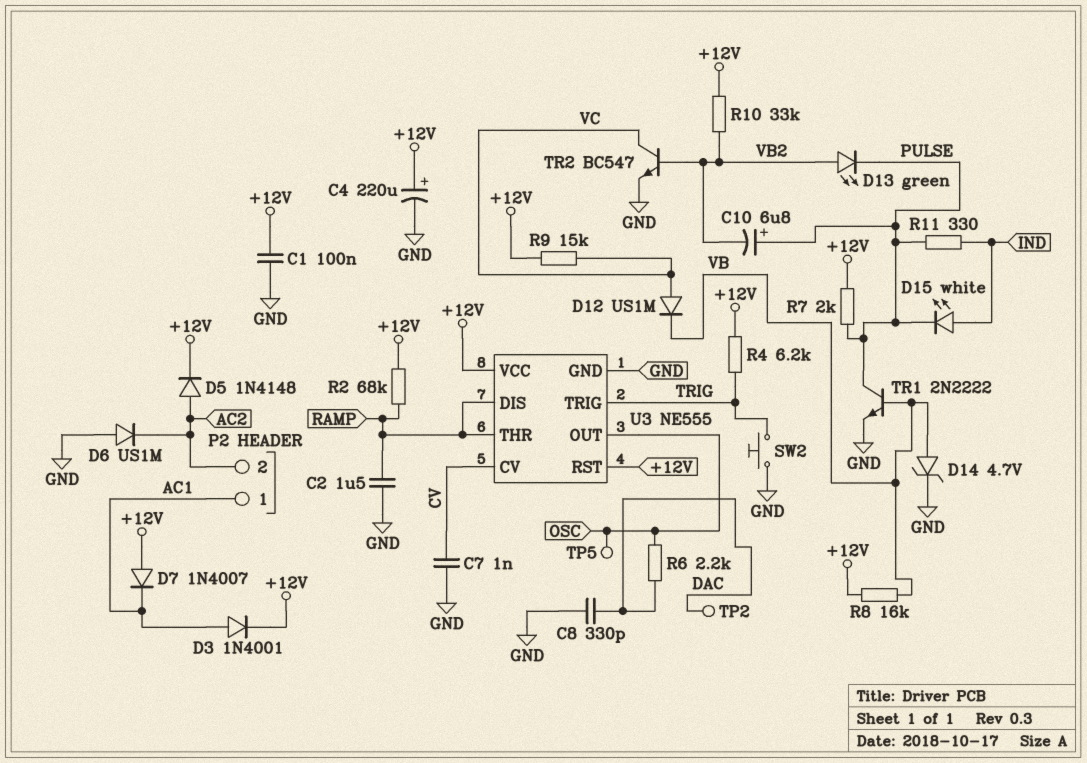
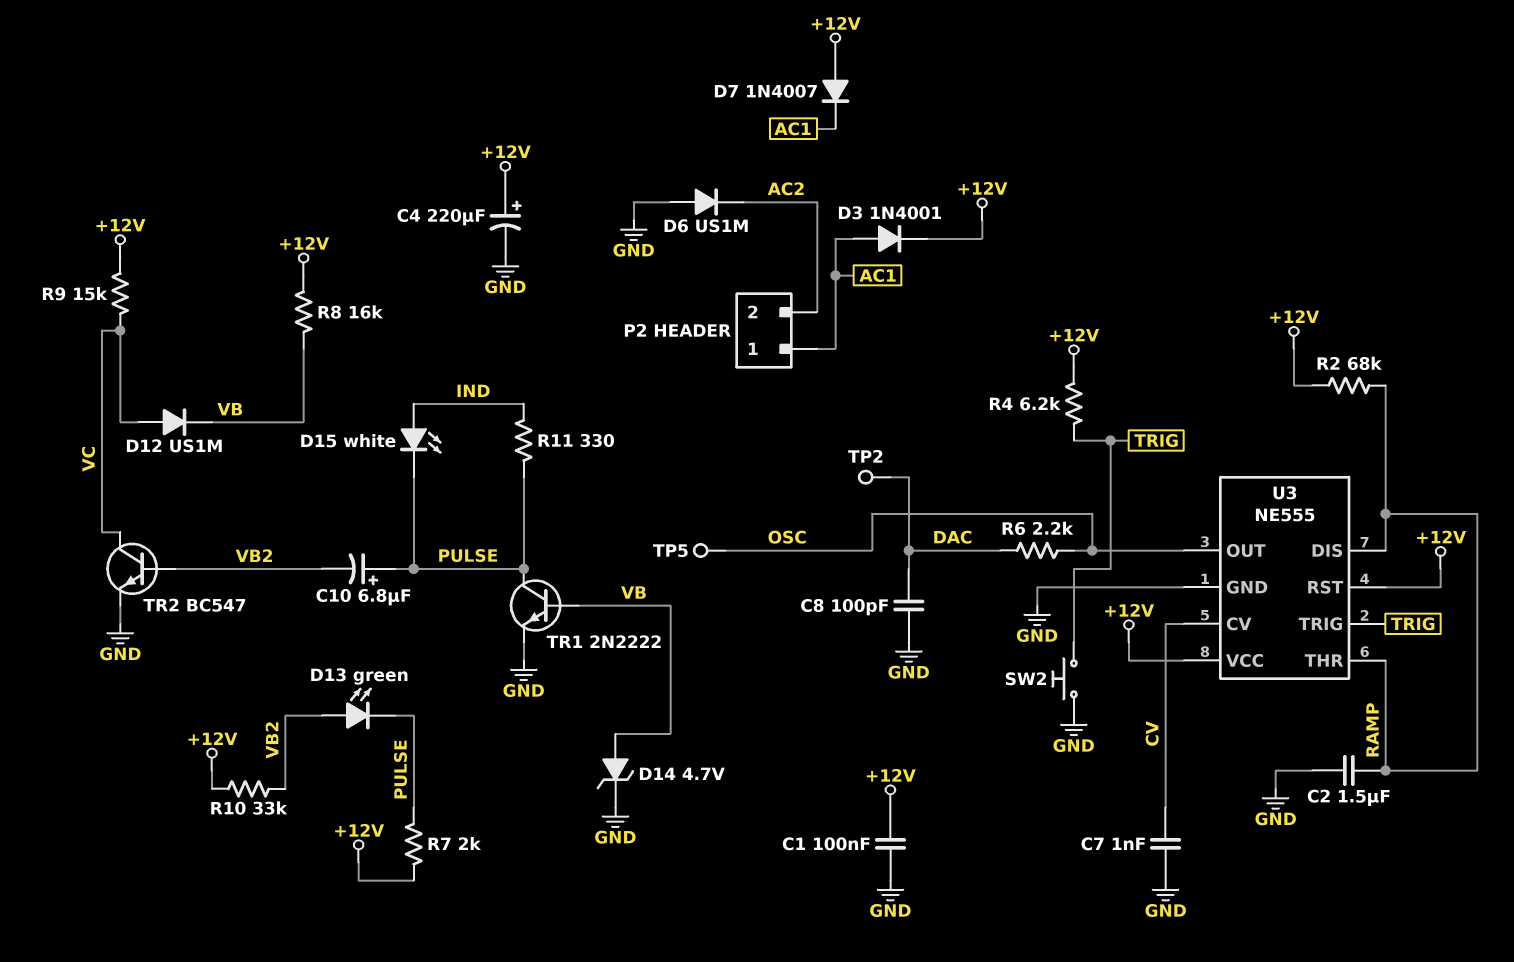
C8: 330pF (DAC, GND) -> 100pF (DAC, GND)
D5: diode 1N4148 (A AC2, K +12V) -> none

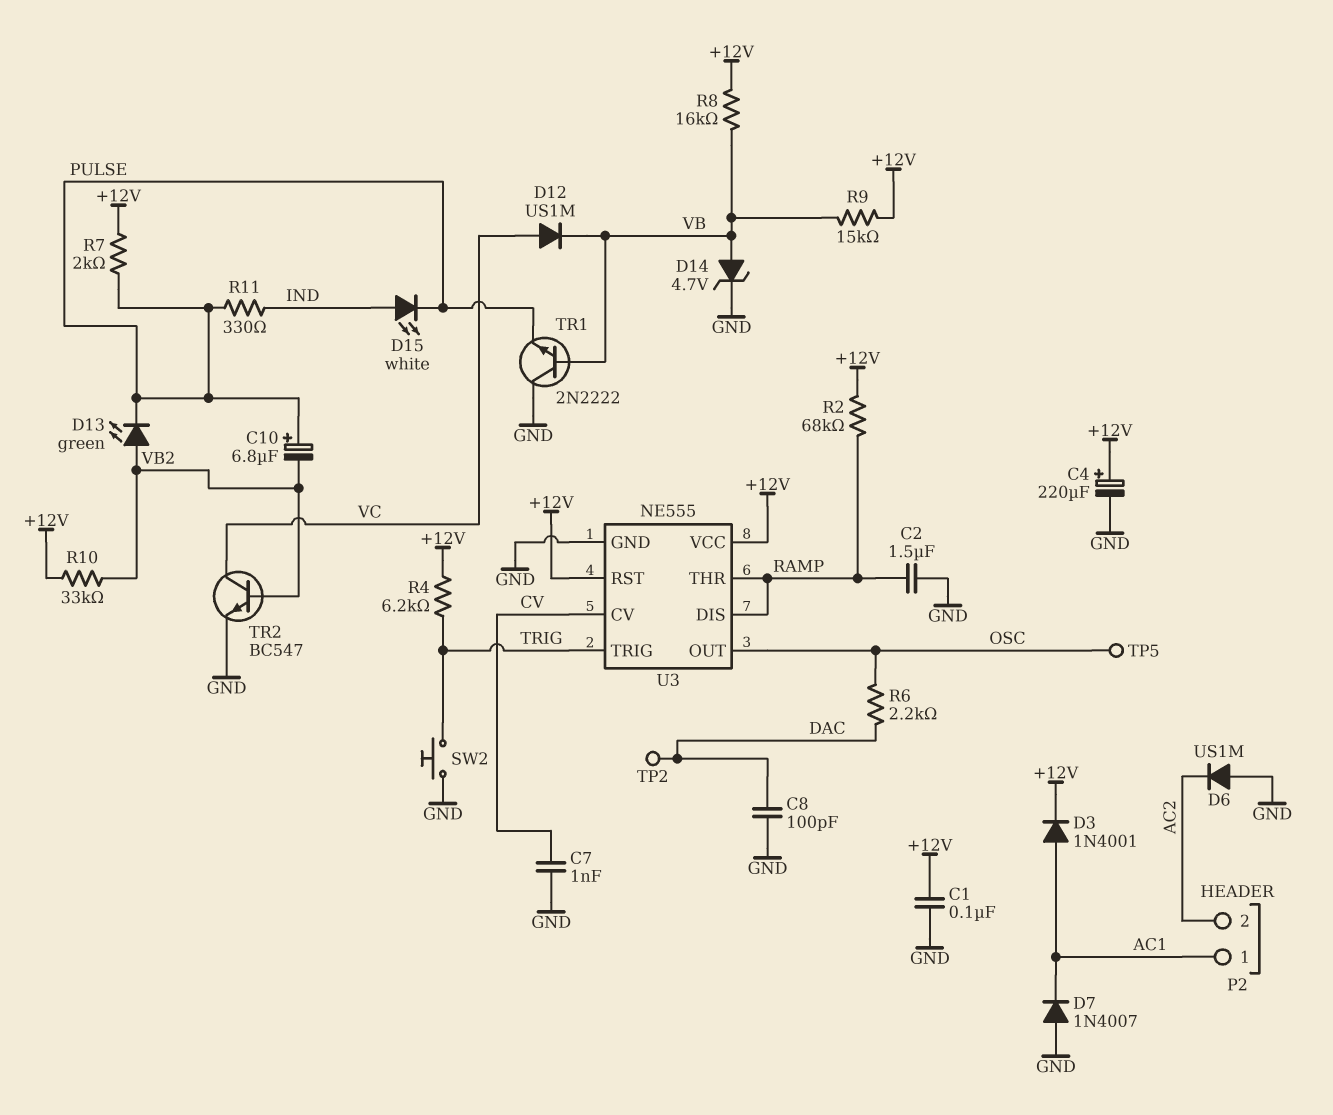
D7: diode 1N4007 (A +12V, K AC1) -> diode 1N4007 (A GND, K AC1)
R9: 15k (+12V, VC) -> 15k (+12V, VB)
TR1: NPN 2N2222 (B VB, C PULSE, E GND) -> NPN 2N2222 (B VB, C GND, E PULSE)

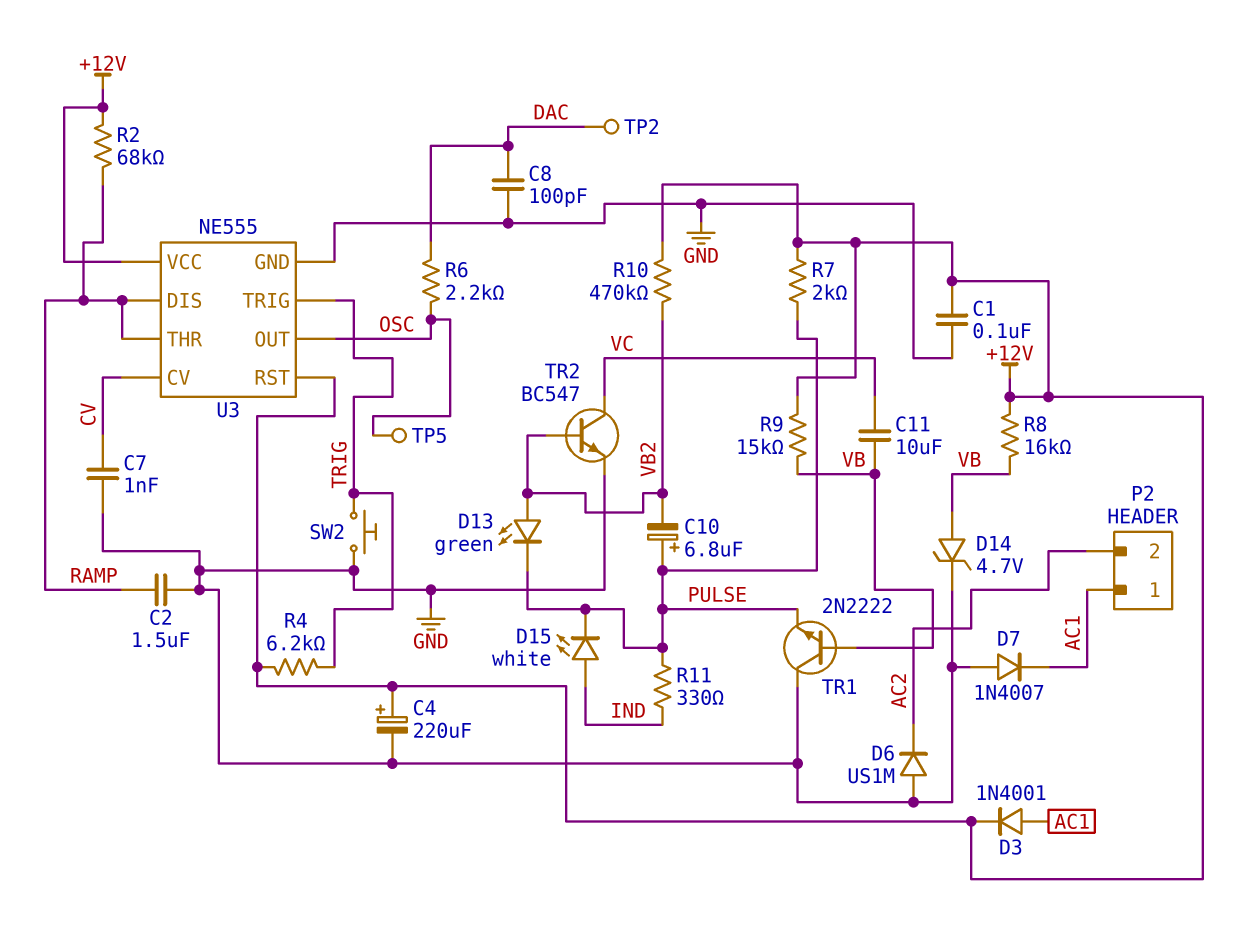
C11: none -> 10uF (VB, VC)
D12: diode US1M (A VC, K VB) -> none
R10: 33k (+12V, VB2) -> 470k (+12V, VB2)

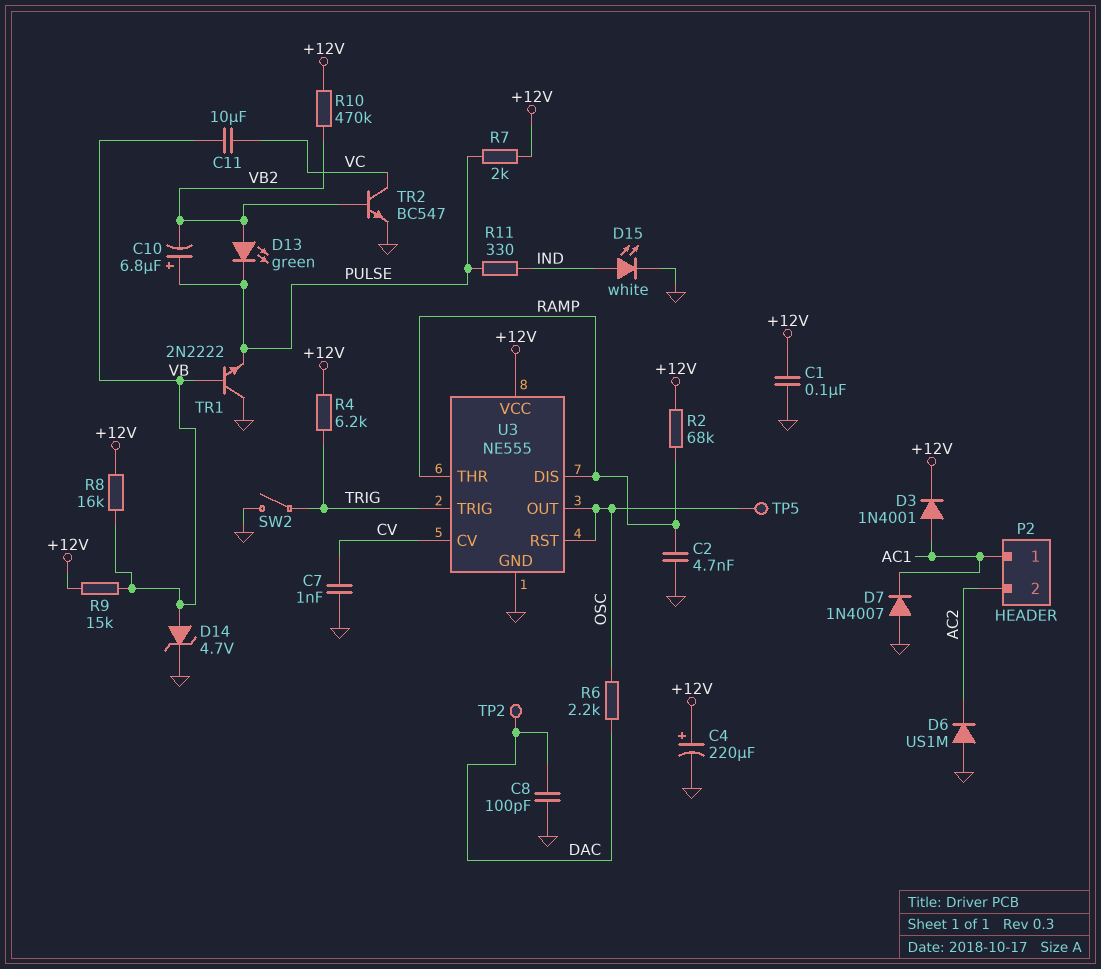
C2: 1.5uF (GND, RAMP) -> 4.7nF (GND, RAMP)
D15: LED white (A IND, K PULSE) -> LED white (A IND, K GND)
SW2: button (GND, TRIG) -> switch (GND, TRIG)
U3 pin RST: +12V -> OSC

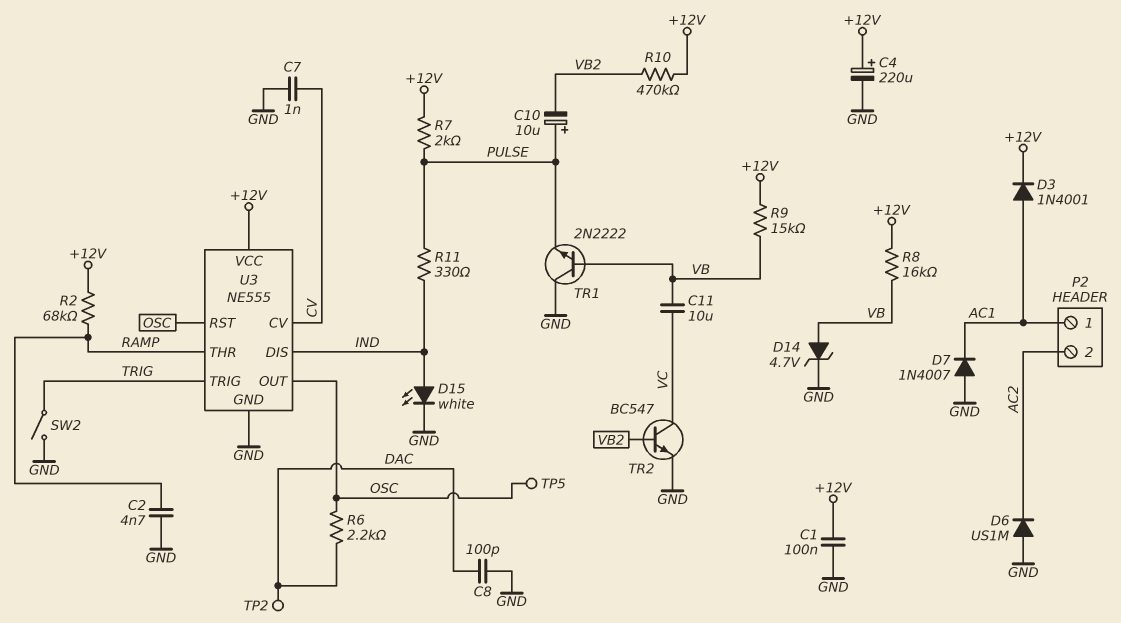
C10: 6.8uF (plus PULSE, minus VB2) -> 10uF (plus PULSE, minus VB2)
D13: LED green (A VB2, K PULSE) -> none
R4: 6.2k (+12V, TRIG) -> none
U3 pin DIS: RAMP -> IND

